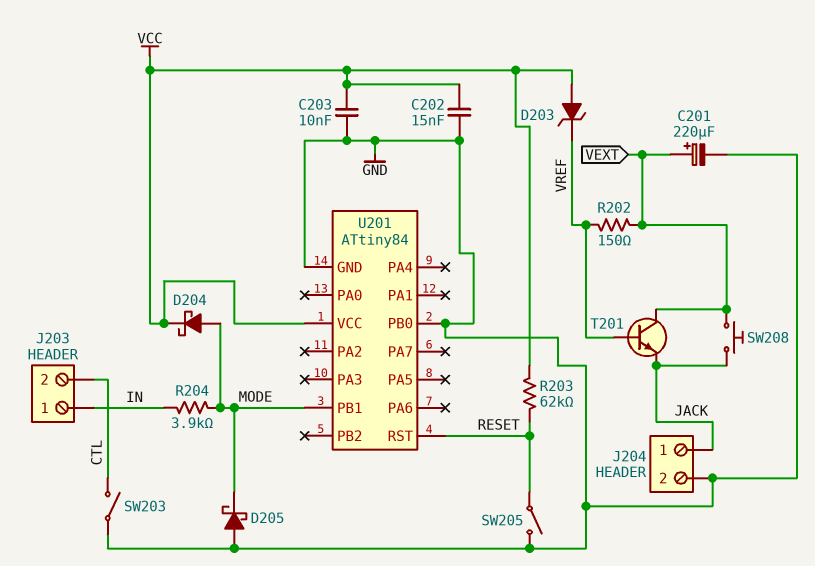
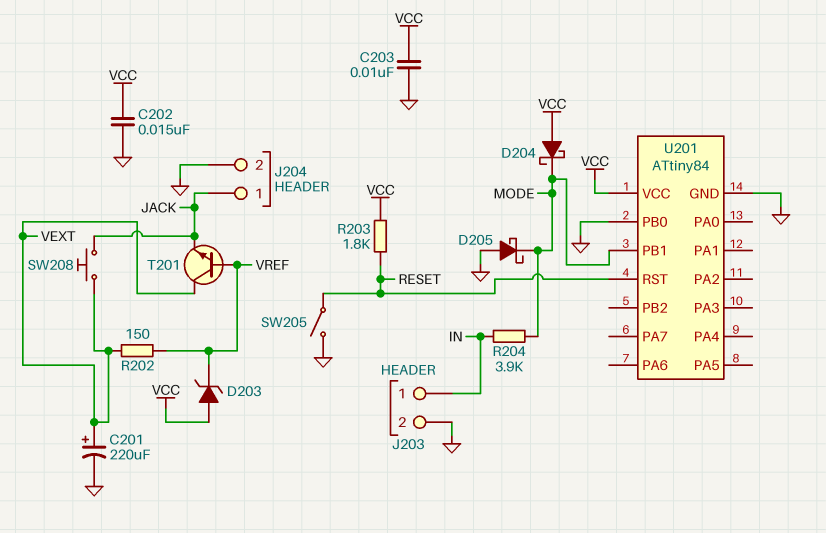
D204: schottky (A MODE, K VCC) -> schottky (A VCC, K MODE)
J203 pin 2: CTL -> GND
R203: 62k (RESET, VCC) -> 1.8k (RESET, VCC)
SW203: switch (CTL, GND) -> none

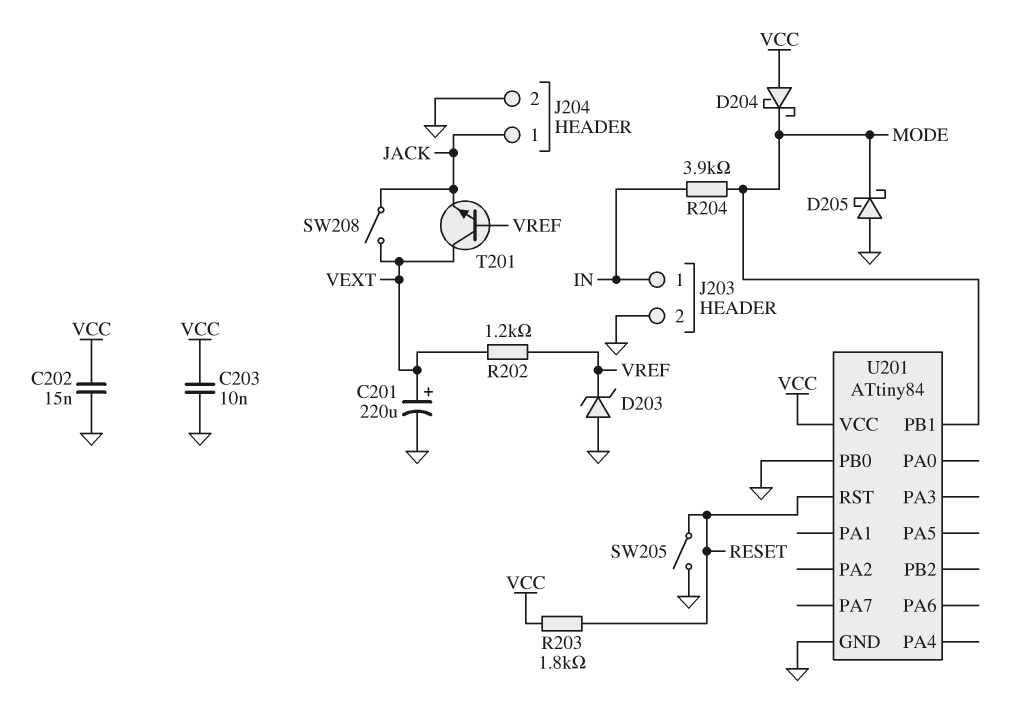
D203: zener (A VCC, K VREF) -> zener (A GND, K VREF)
R202: 150 (VEXT, VREF) -> 1.2k (VEXT, VREF)
SW208: button (JACK, VEXT) -> switch (JACK, VEXT)

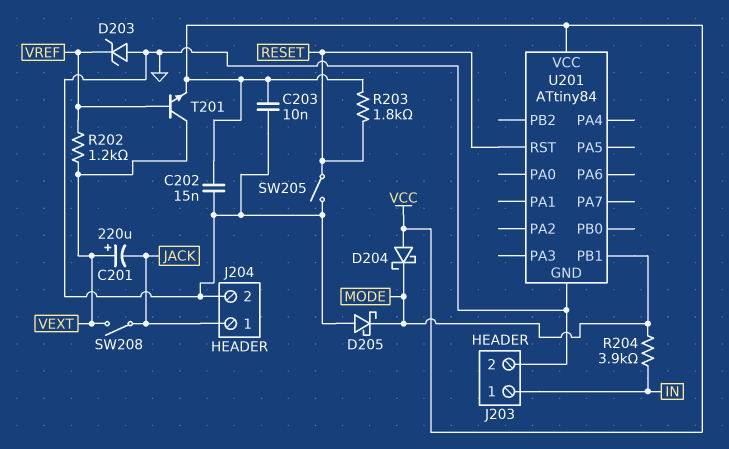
C201: 220uF (plus VEXT, minus GND) -> 220uF (plus VEXT, minus JACK)
T201: NPN (B VREF, C VEXT, E JACK) -> NPN (B VREF, C VEXT, E VCC)
U201 pin PB0: GND -> none

